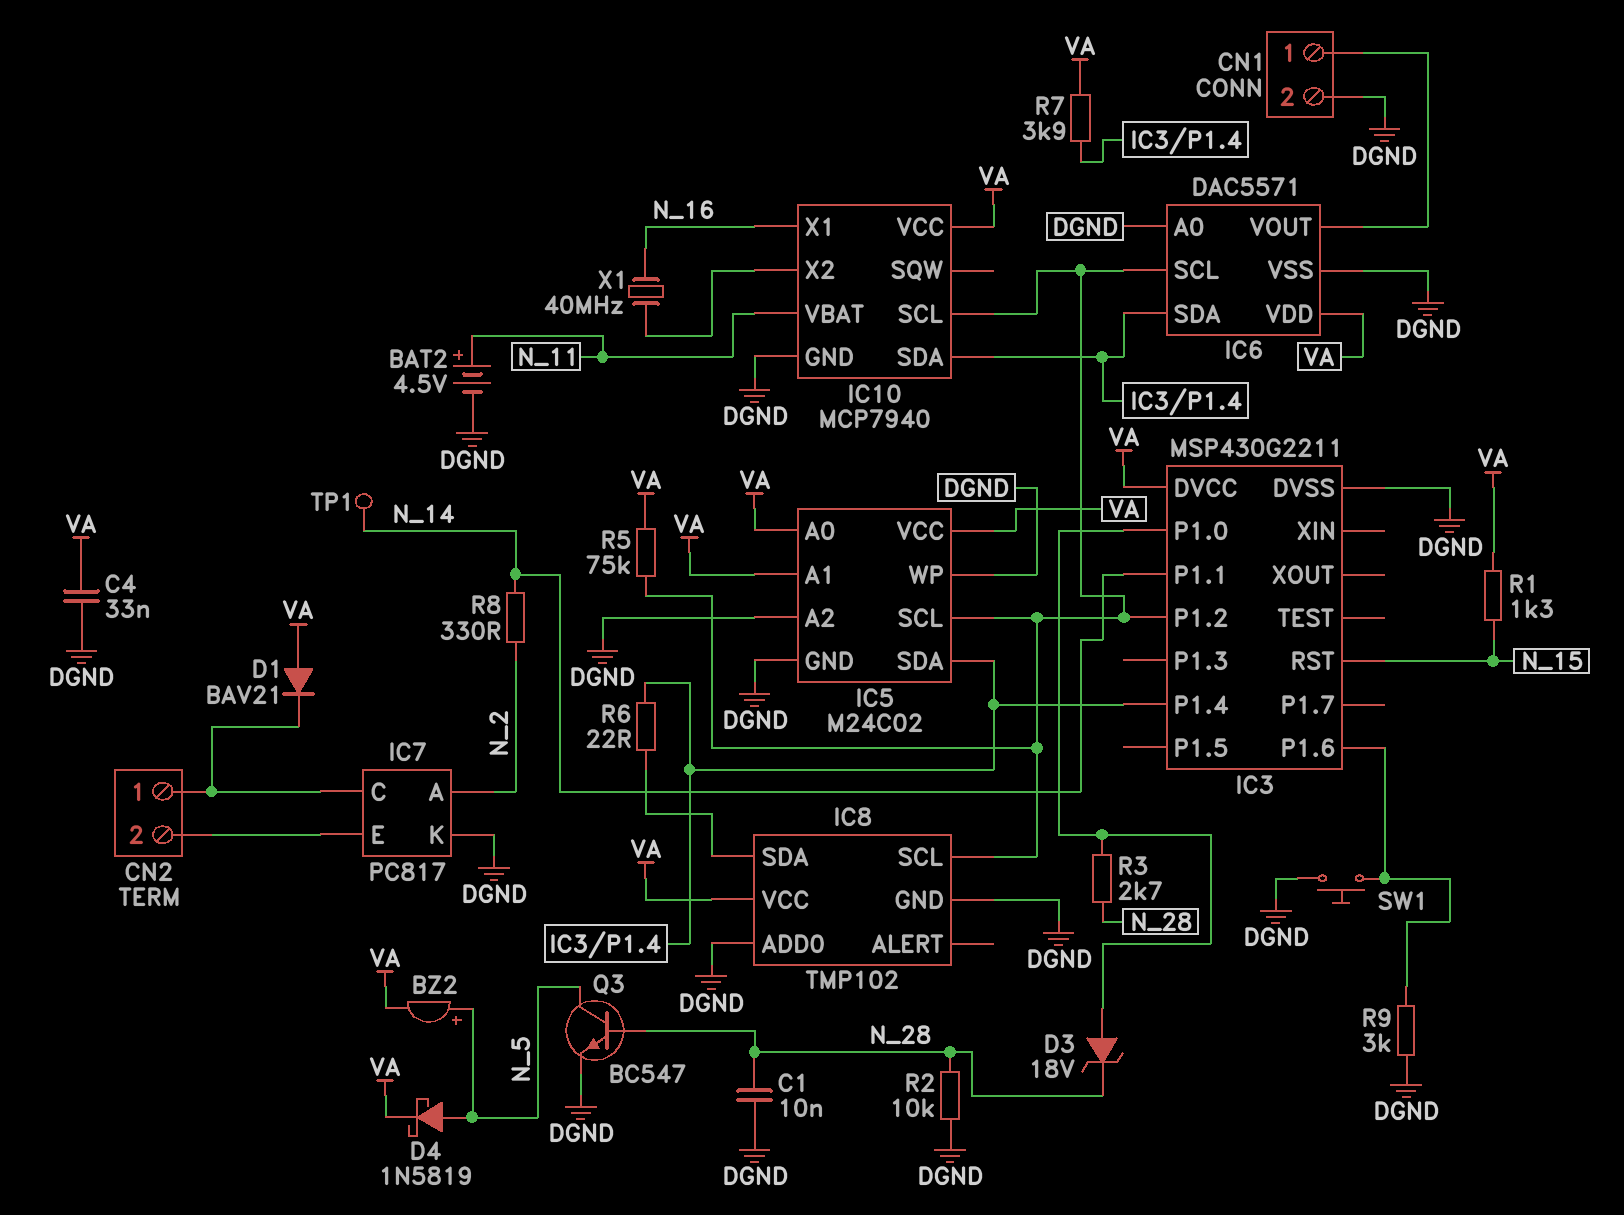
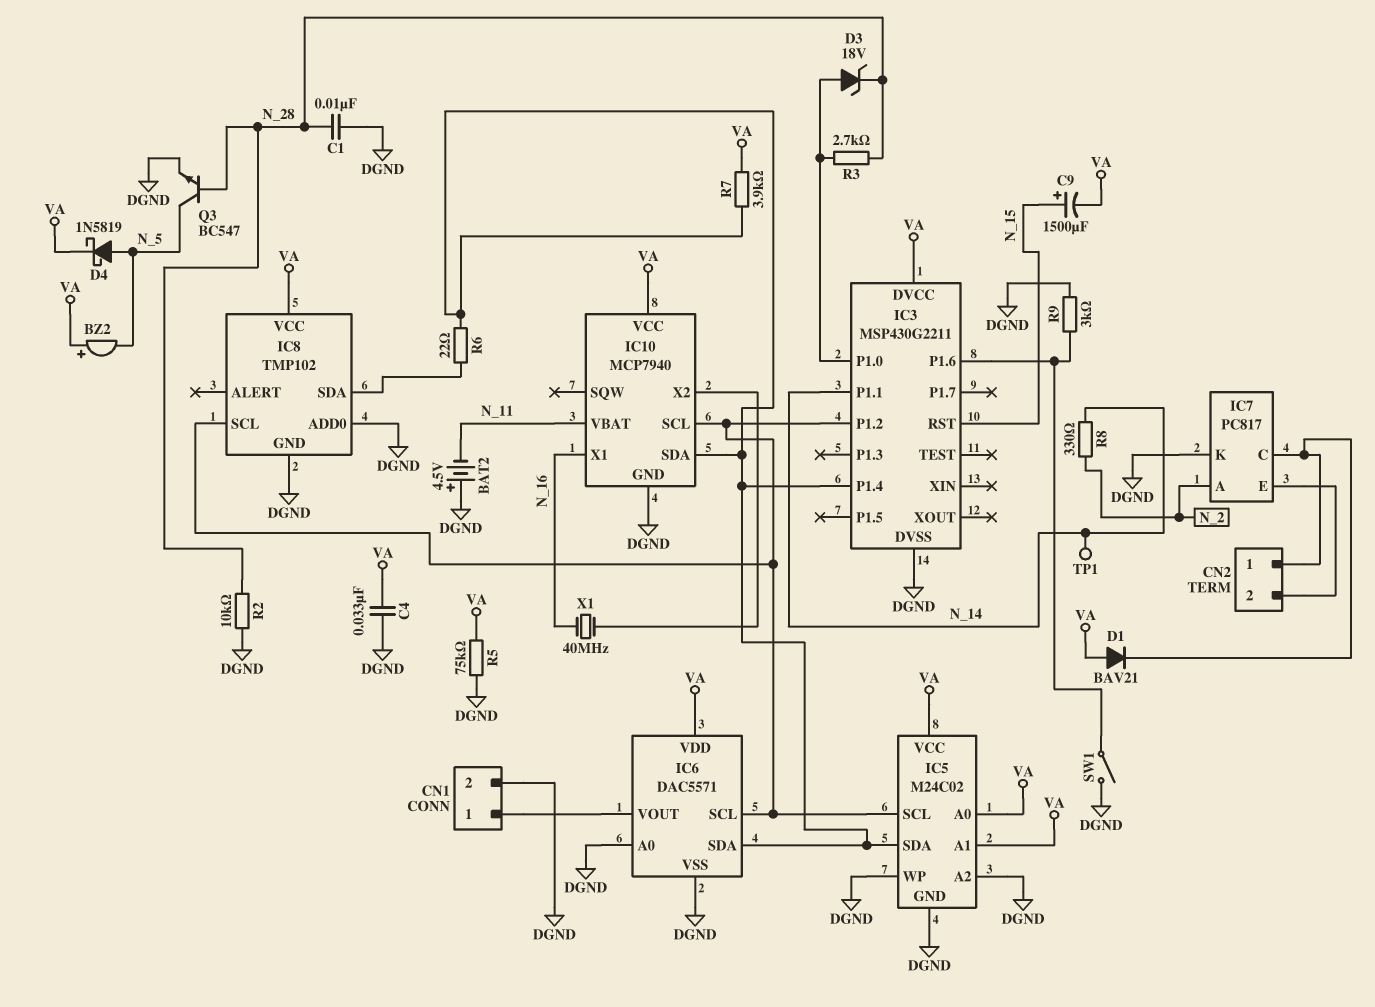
BAT2: 4.5V (plus N_11, minus DGND) -> 4.5V (plus DGND, minus N_11)
BZ2: buzzer (plus N_5, minus VA) -> buzzer (plus VA, minus N_5)
C9: none -> 1500uF (plus N_15, minus VA)
R1: 1.3k (N_15, VA) -> none
R5: 75k (IC3/P1.2, VA) -> 75k (DGND, VA)
SW1: button (DGND, IC3/P1.6) -> switch (DGND, IC3/P1.6)

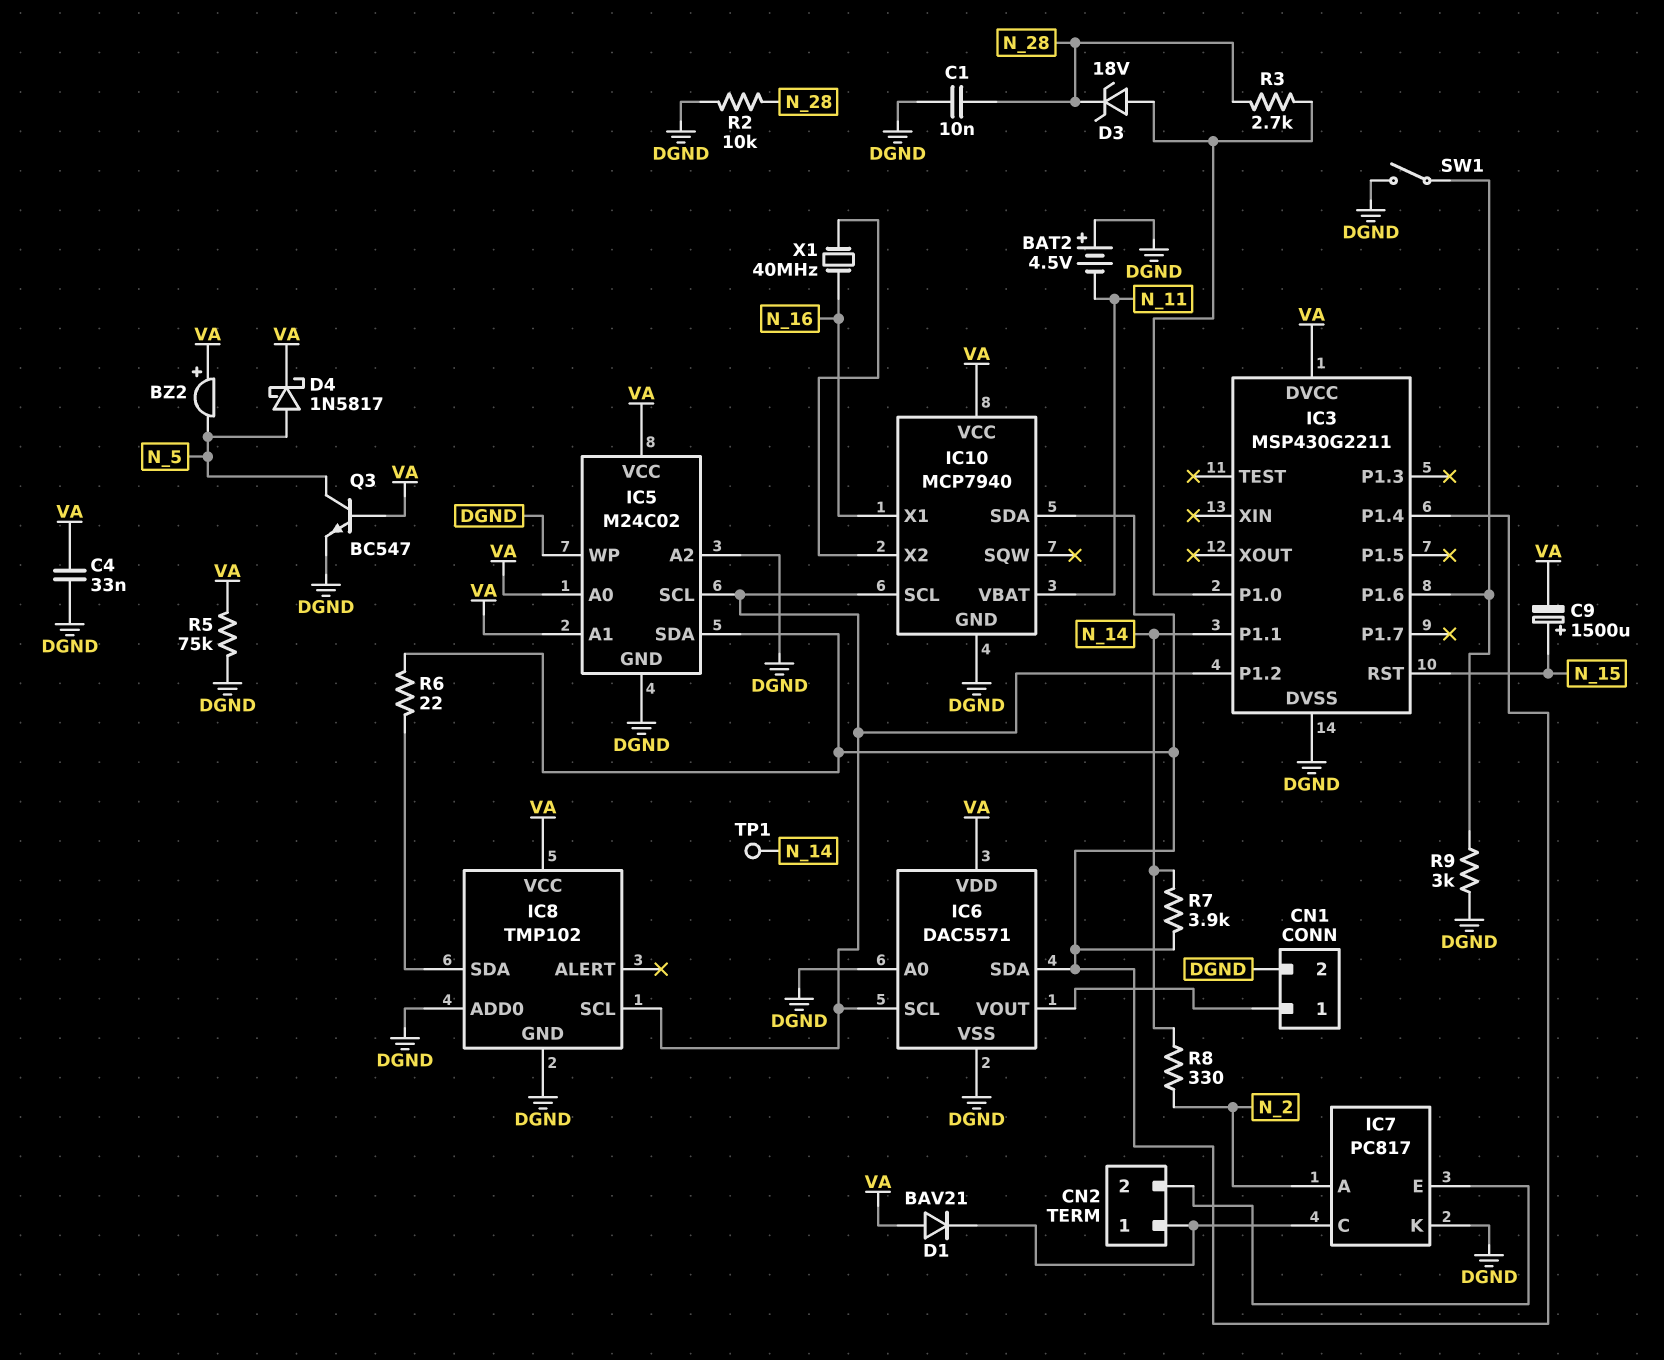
D4: schottky 1N5819 (A N_5, K VA) -> schottky 1N5817 (A N_5, K VA)
Q3: NPN BC547 (B N_28, C N_5, E DGND) -> NPN BC547 (B VA, C N_5, E DGND)
R7: 3.9k (IC3/P1.4, VA) -> 3.9k (IC3/P1.4, N_14)

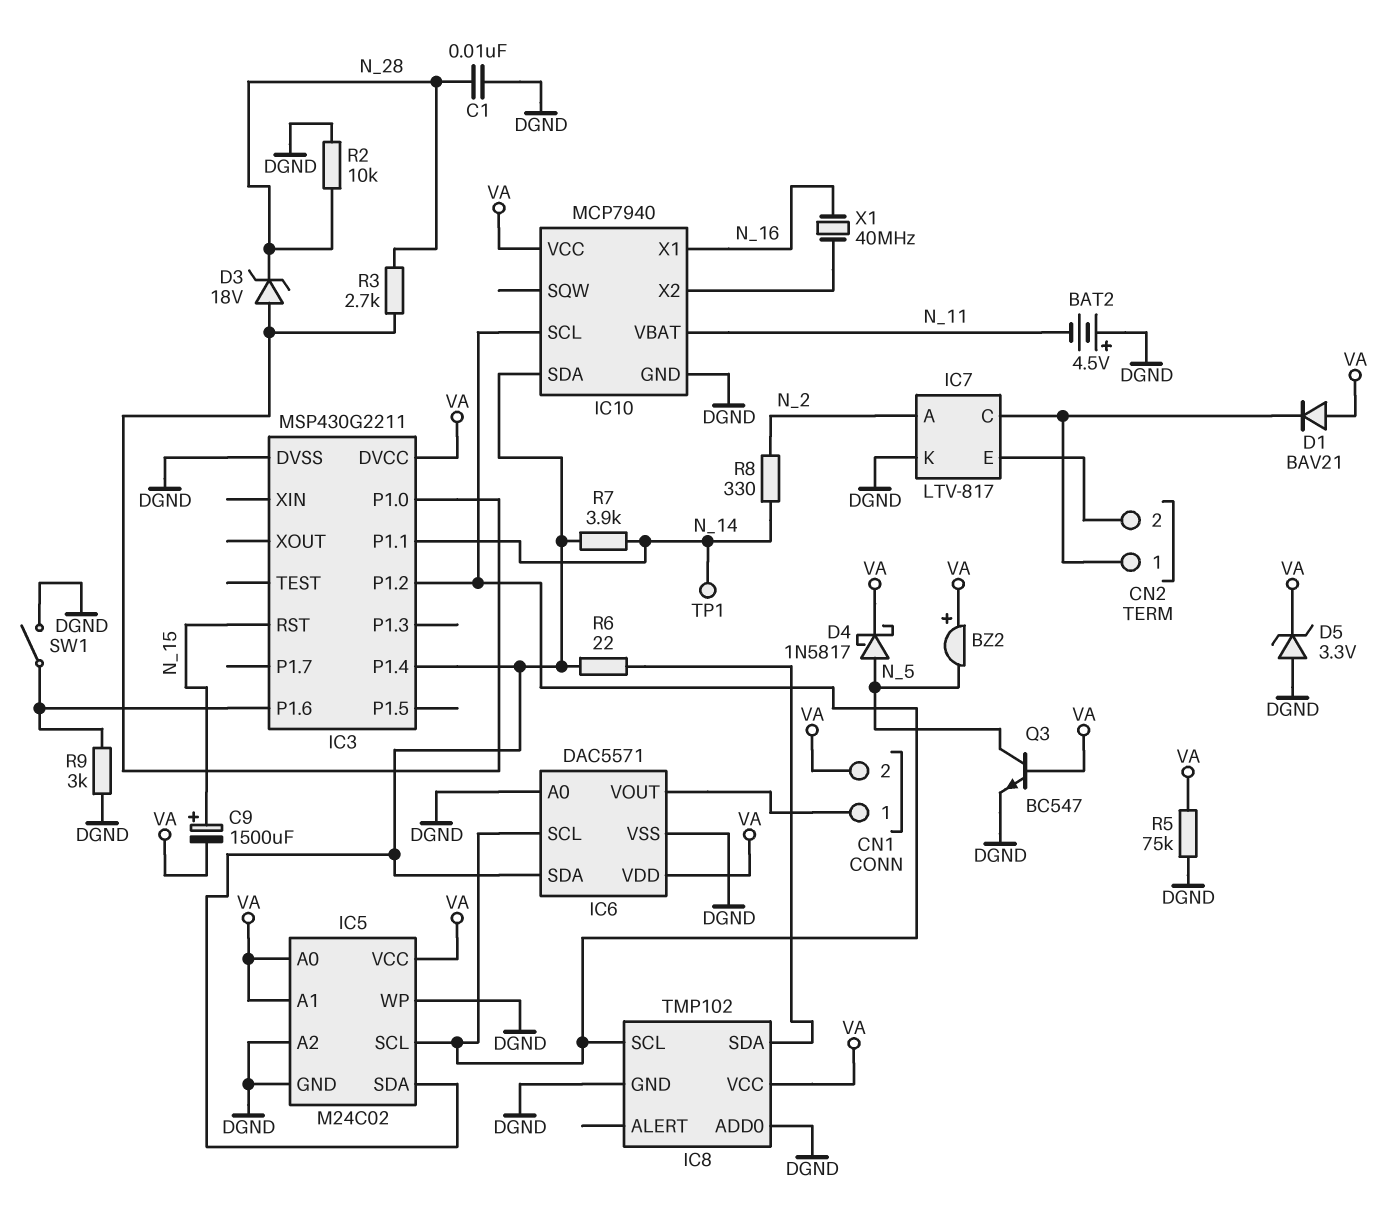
C4: 33nF (DGND, VA) -> none
CN1 pin 2: DGND -> VA
D5: none -> zener 3.3V (A DGND, K VA)
IC7: PC817 -> LTV-817

